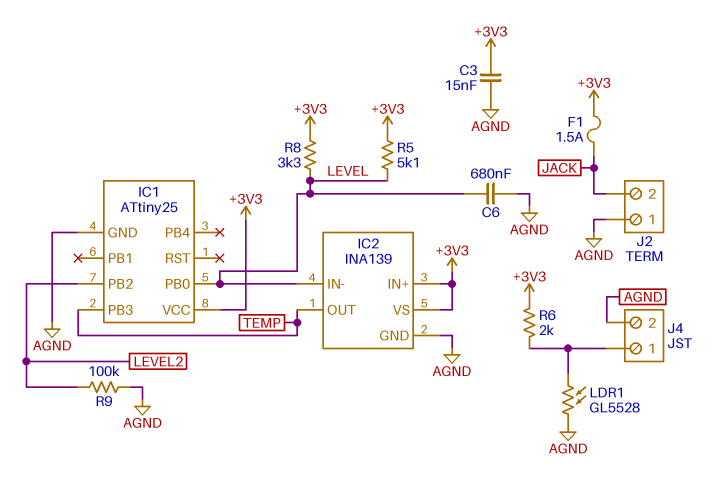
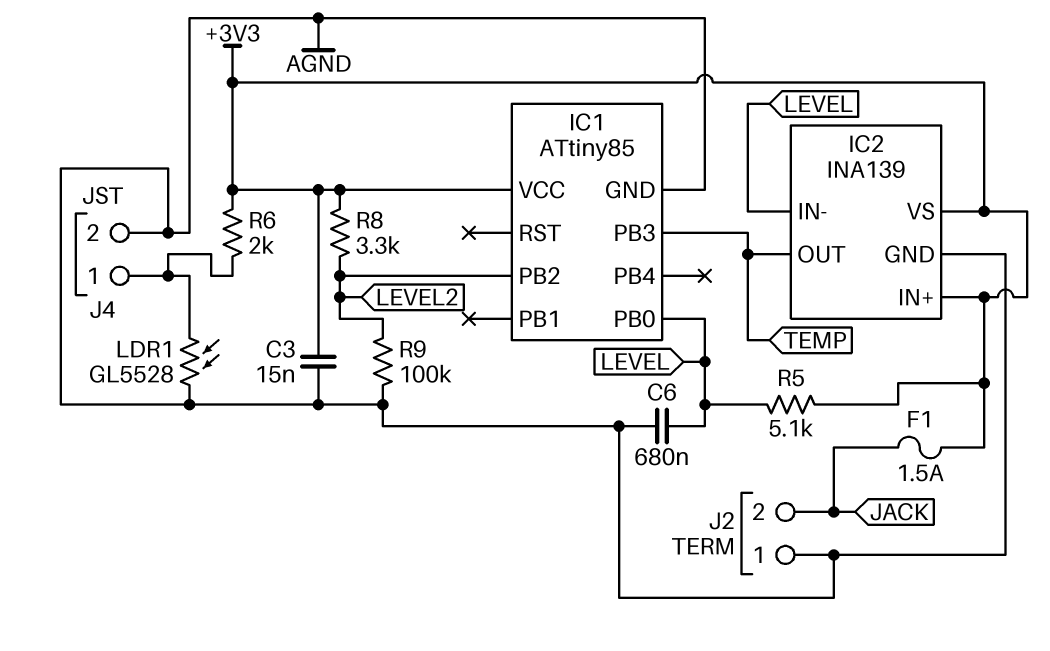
IC1: ATtiny25 -> ATtiny85
R8: 3.3k (+3V3, LEVEL) -> 3.3k (+3V3, LEVEL2)

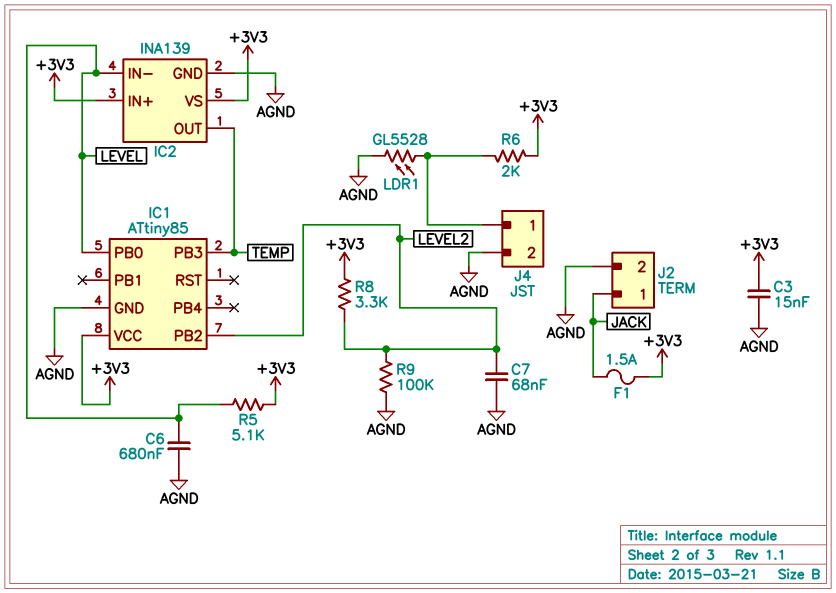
C7: none -> 68nF (AGND, LEVEL2)
J2 pin 1: AGND -> JACK
J2 pin 2: JACK -> AGND

